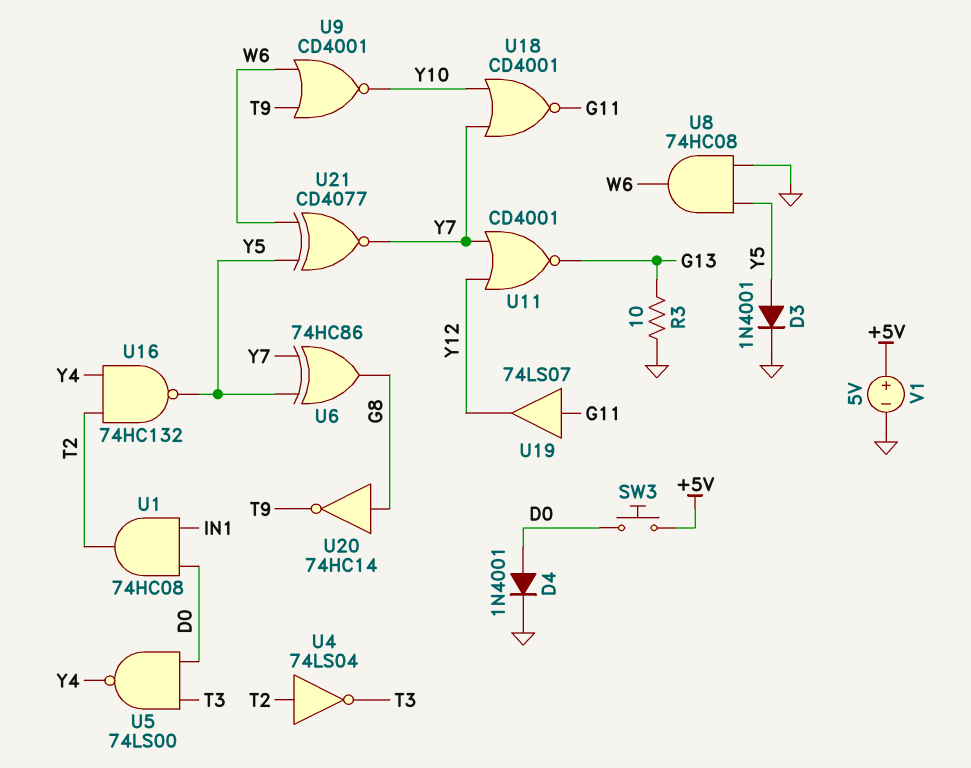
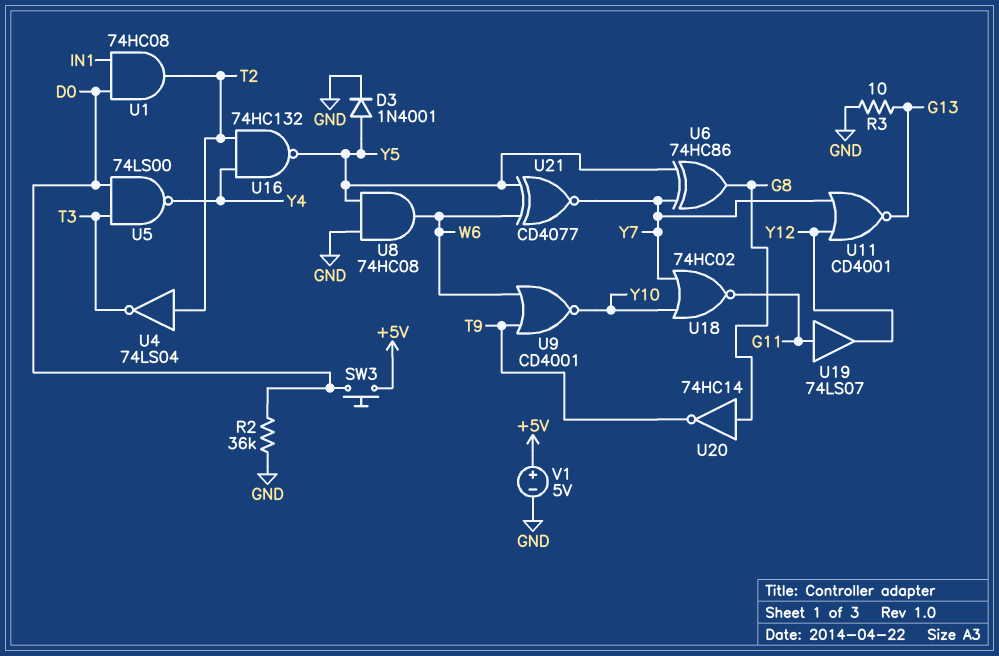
D4: diode 1N4001 (A D0, K GND) -> none
R2: none -> 36k (D0, GND)
U18: NOR CD4001 (in Y7, in Y10, out G11) -> NOR 74HC02 (in Y7, in Y10, out G11)

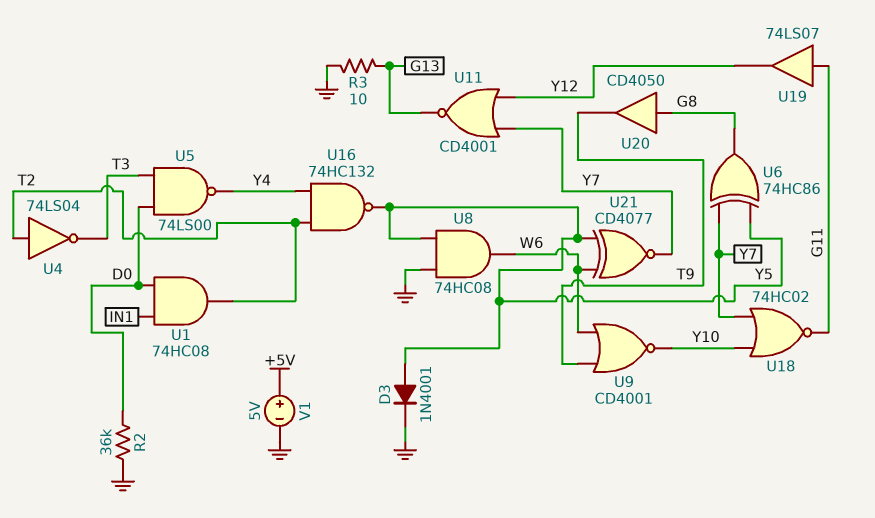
SW3: button (+5V, D0) -> none
U20: NOT 74HC14 (in G8, out T9) -> buffer CD4050 (in G8, out T9)

